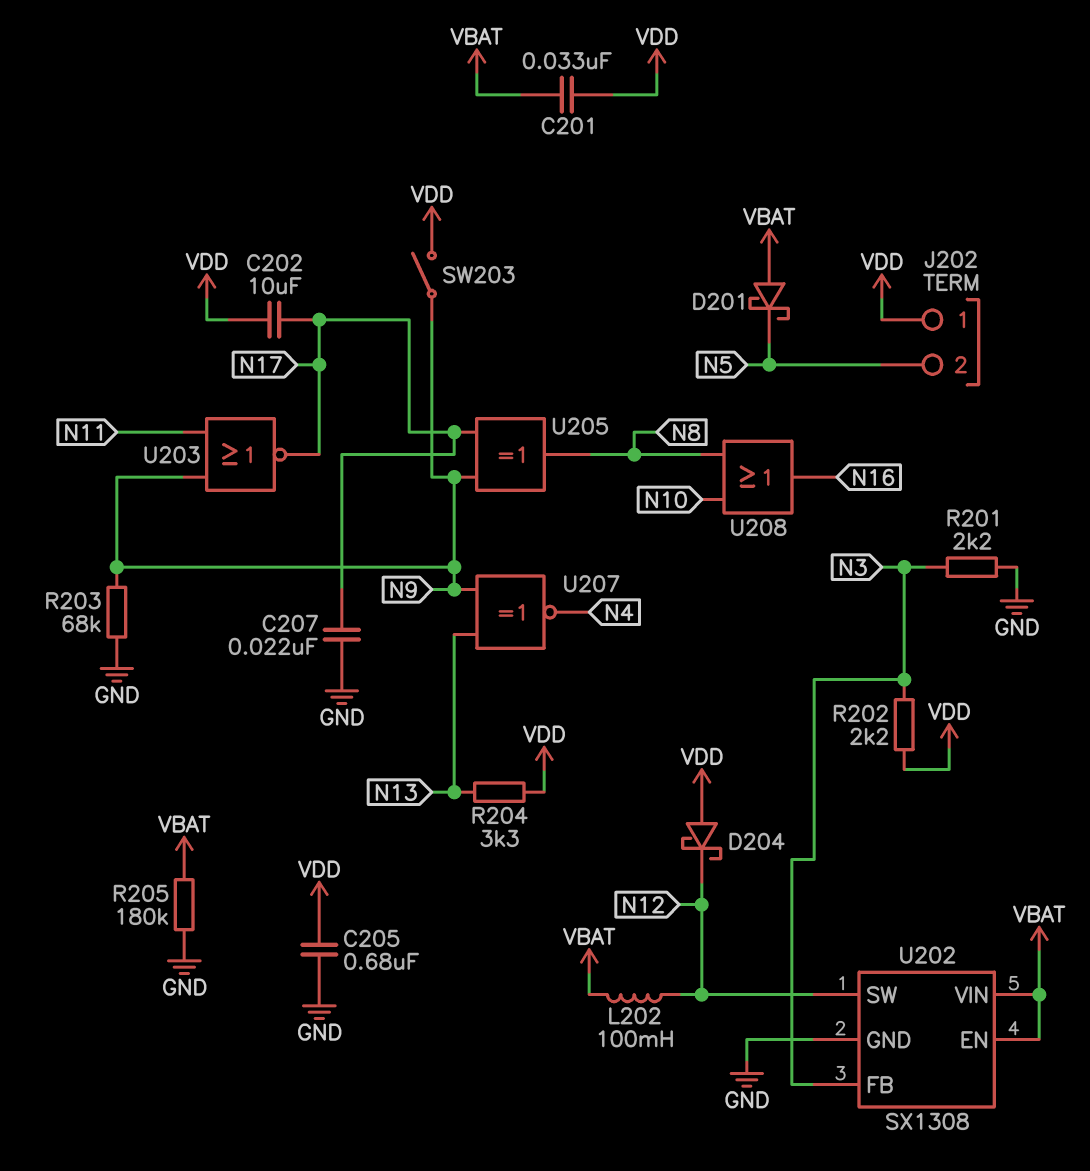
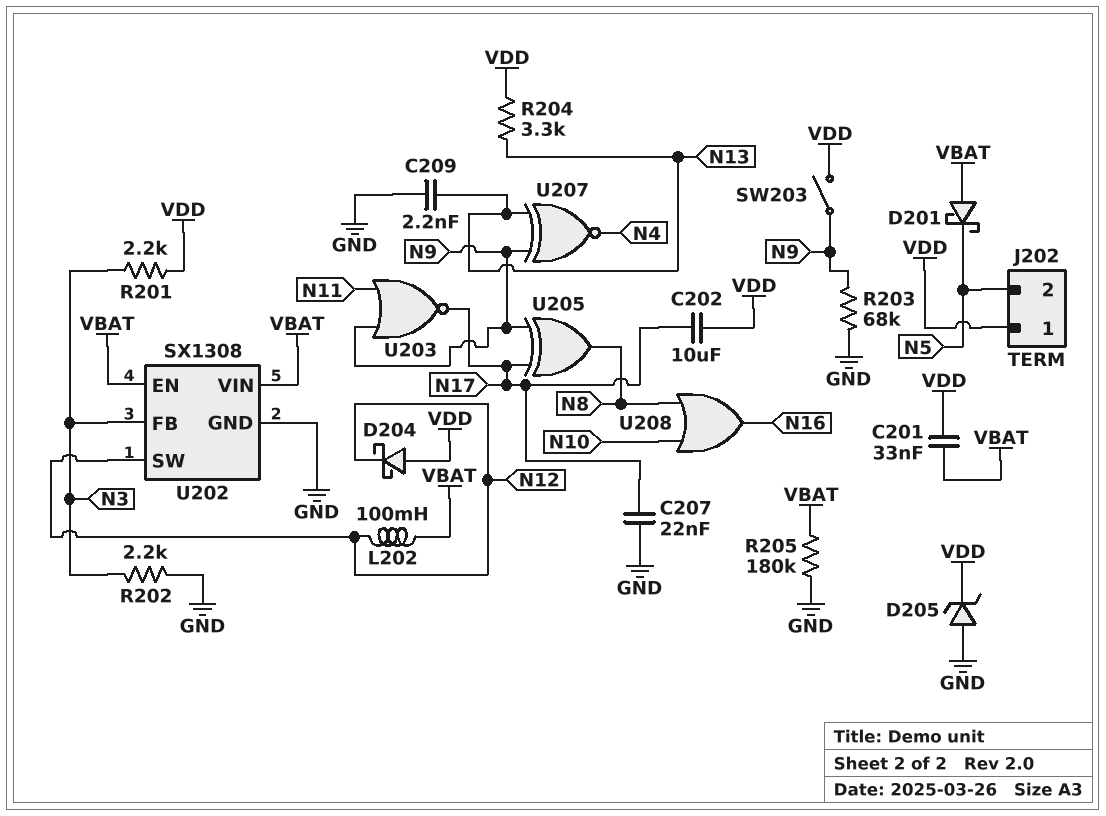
C205: 680nF (GND, VDD) -> none
C209: none -> 2.2nF (GND, N13)
D205: none -> zener (A GND, K VDD)
R201: 2.2k (GND, N3) -> 2.2k (N3, VDD)
R202: 2.2k (N3, VDD) -> 2.2k (GND, N3)

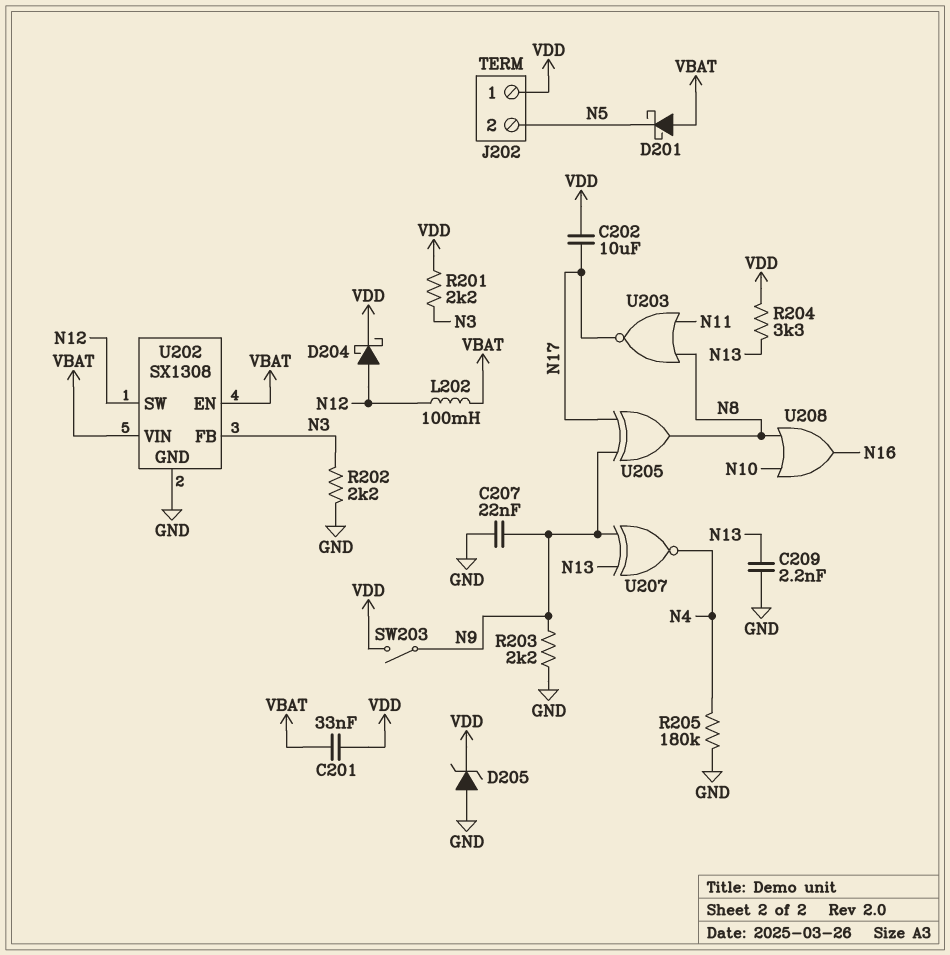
C207: 22nF (GND, N17) -> 22nF (GND, N9)
D204: schottky (A VDD, K N12) -> schottky (A N12, K VDD)
R203: 68k (GND, N9) -> 2.2k (GND, N9)
R205: 180k (GND, VBAT) -> 180k (GND, N4)
U203: NOR (in N9, in N11, out N17) -> NOR (in N8, in N11, out N17)

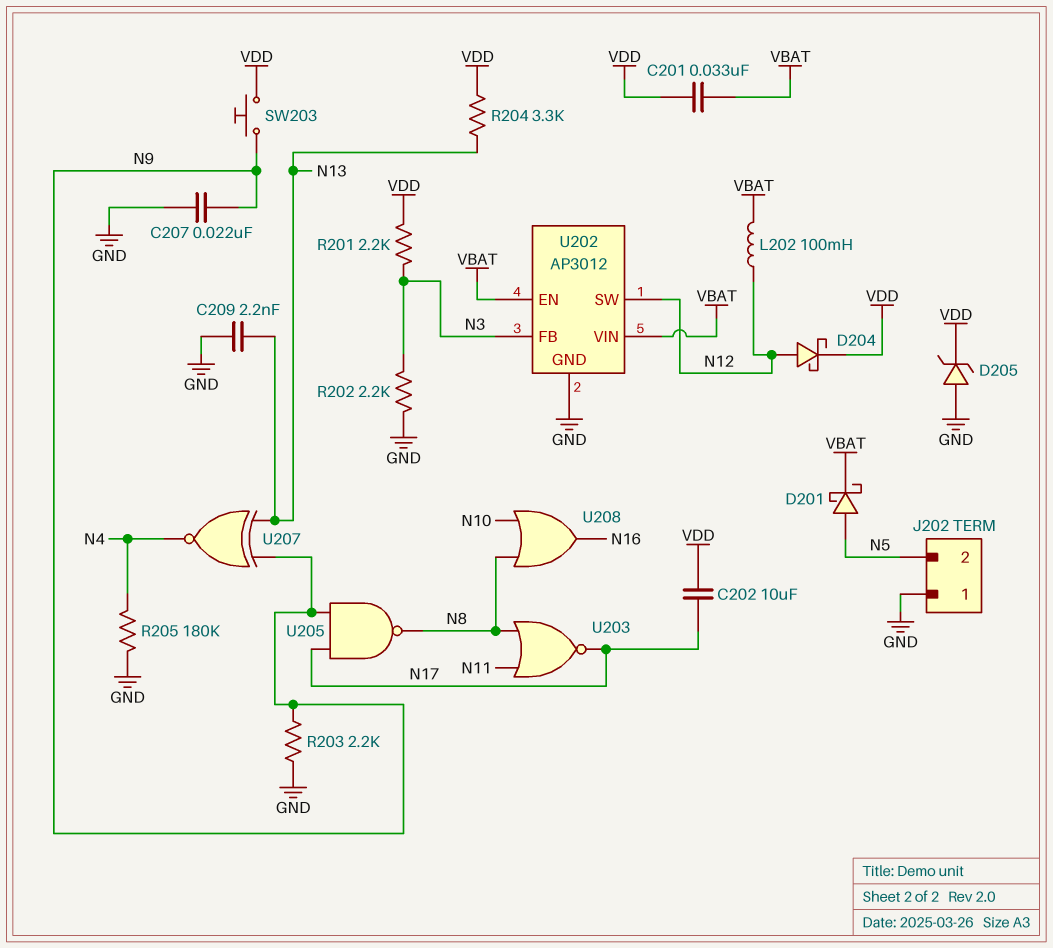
D201: schottky (A VBAT, K N5) -> schottky (A N5, K VBAT)
J202 pin 1: VDD -> GND
SW203: switch (N9, VDD) -> button (N9, VDD)
U202: SX1308 -> AP3012
U205: XOR (in N9, in N17, out N8) -> NAND (in N9, in N17, out N8)

